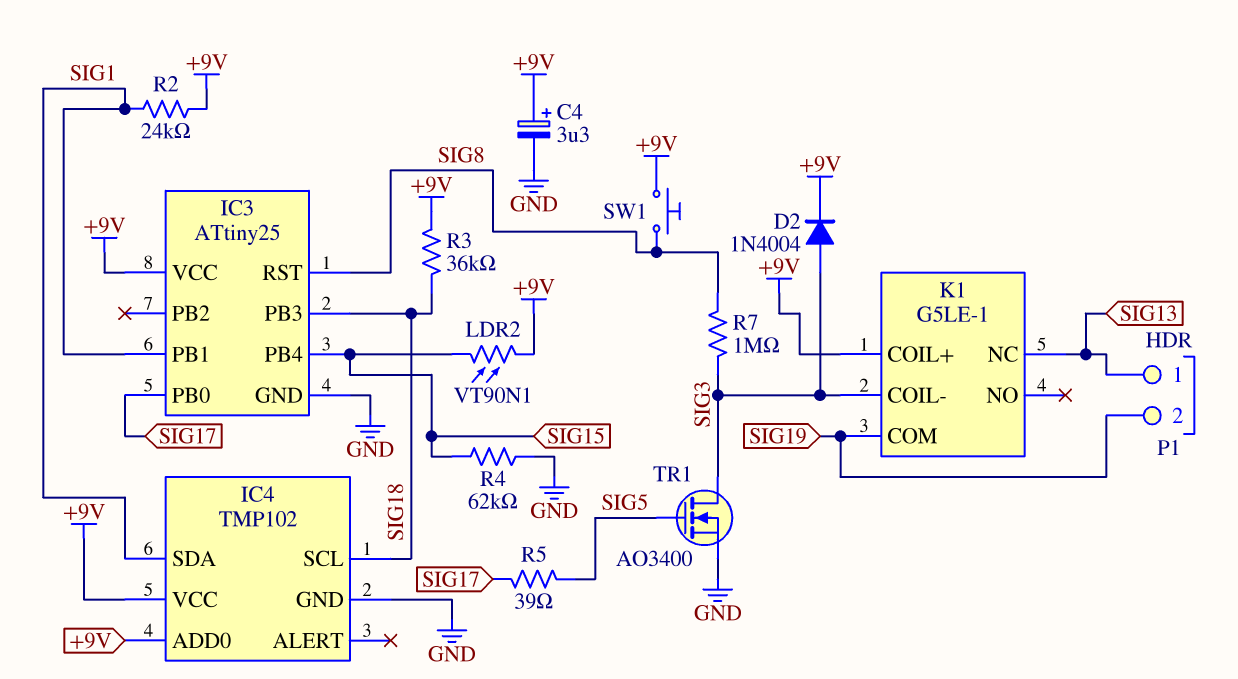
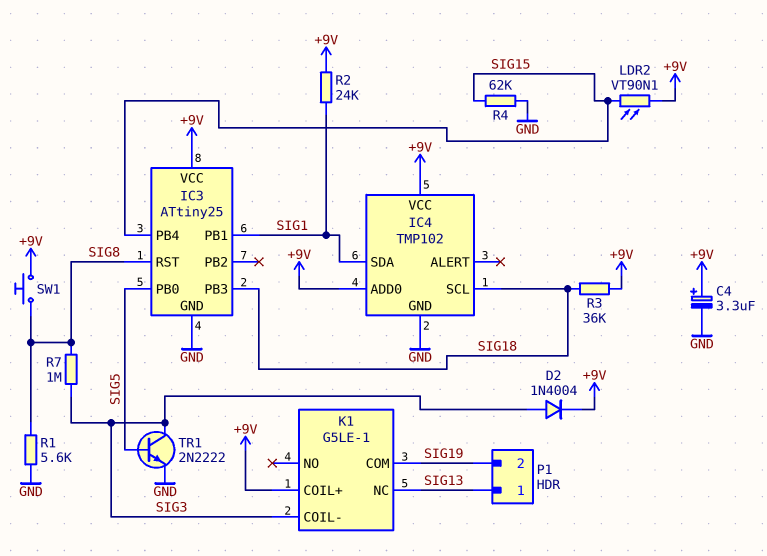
IC3 pin PB0: SIG17 -> SIG5
R1: none -> 5.6k (GND, SIG8)
R5: 39 (SIG5, SIG17) -> none
TR1: NMOS AO3400 (G SIG5, D SIG3, S GND) -> NPN 2N2222 (B SIG5, C SIG3, E GND)

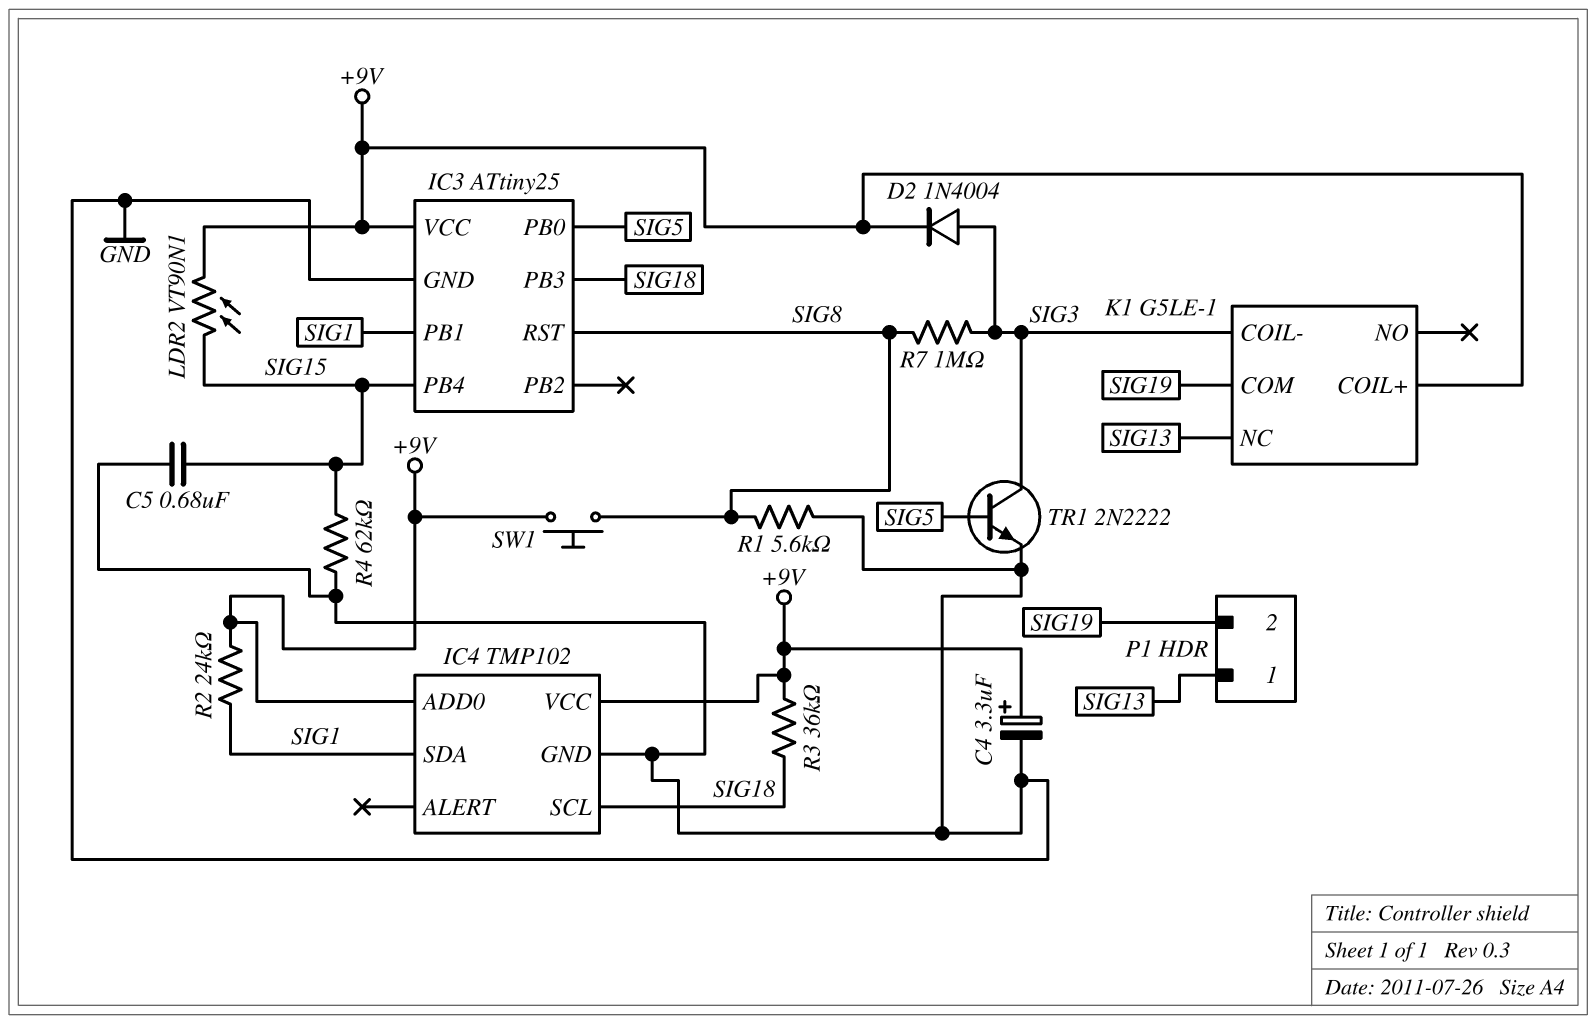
C5: none -> 680nF (GND, SIG15)

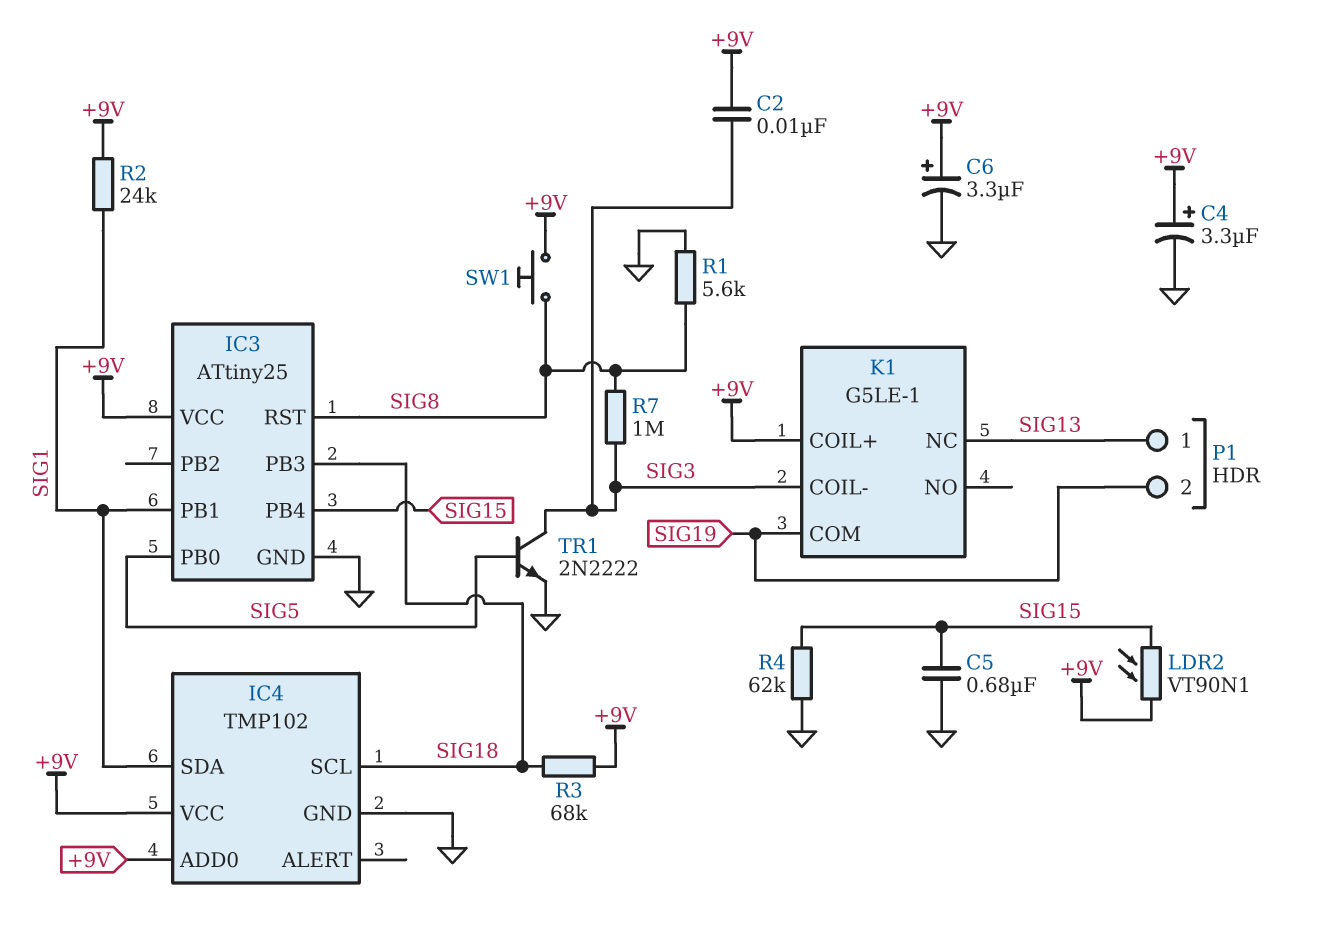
C2: none -> 10nF (+9V, SIG3)
C6: none -> 3.3uF (plus +9V, minus GND)
D2: diode 1N4004 (A SIG3, K +9V) -> none
R3: 36k (+9V, SIG18) -> 68k (+9V, SIG18)

